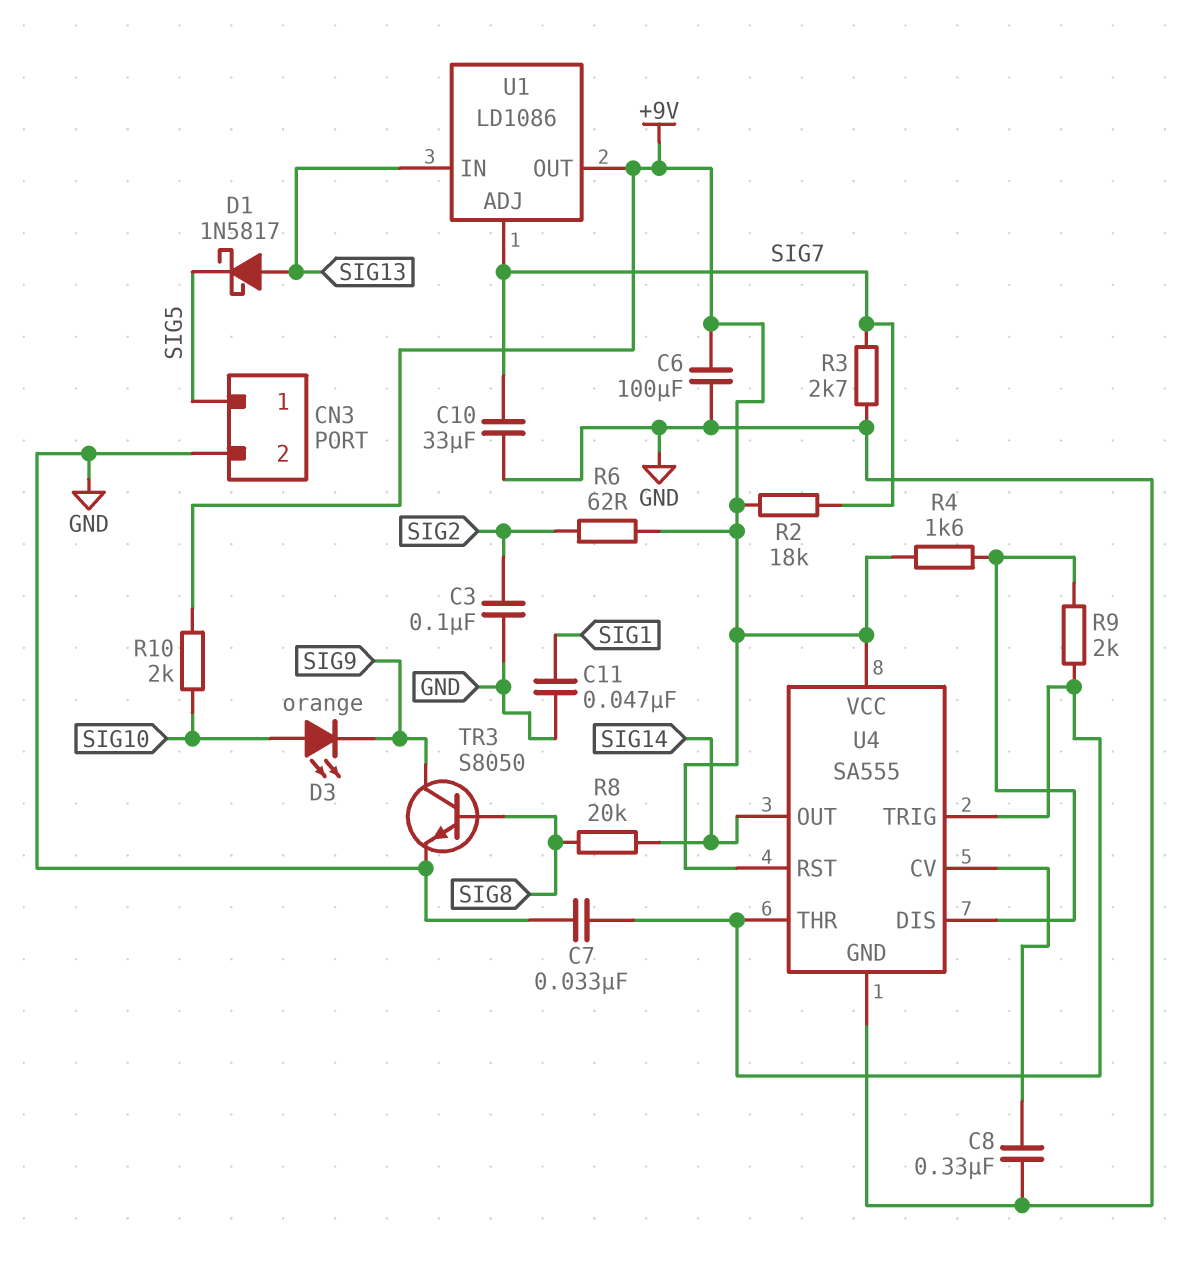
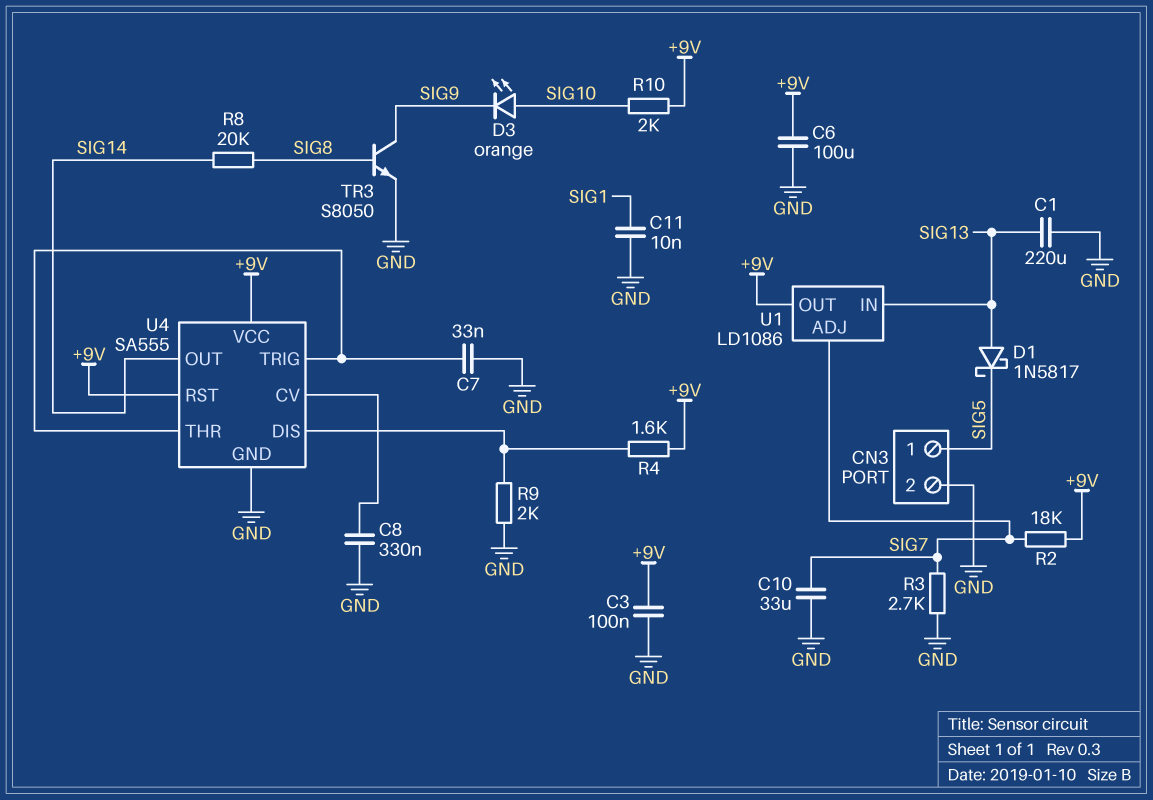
C1: none -> 220uF (GND, SIG13)
C3: 100nF (GND, SIG2) -> 100nF (+9V, GND)
C11: 47nF (GND, SIG1) -> 10nF (GND, SIG1)
R6: 62 (+9V, SIG2) -> none
R9: 2k (U4/DIS, U4/THR) -> 2k (GND, U4/DIS)

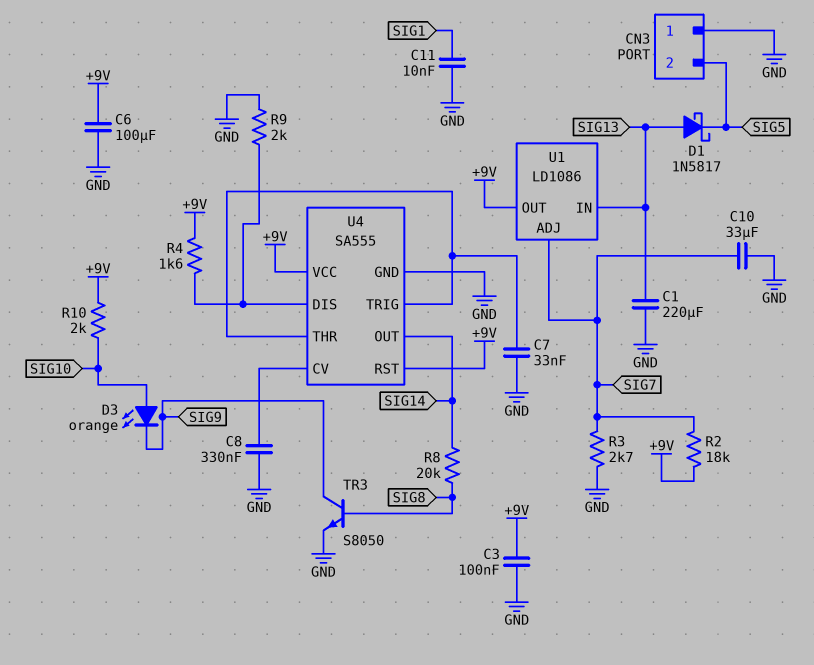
CN3 pin 1: SIG5 -> GND
CN3 pin 2: GND -> SIG5

